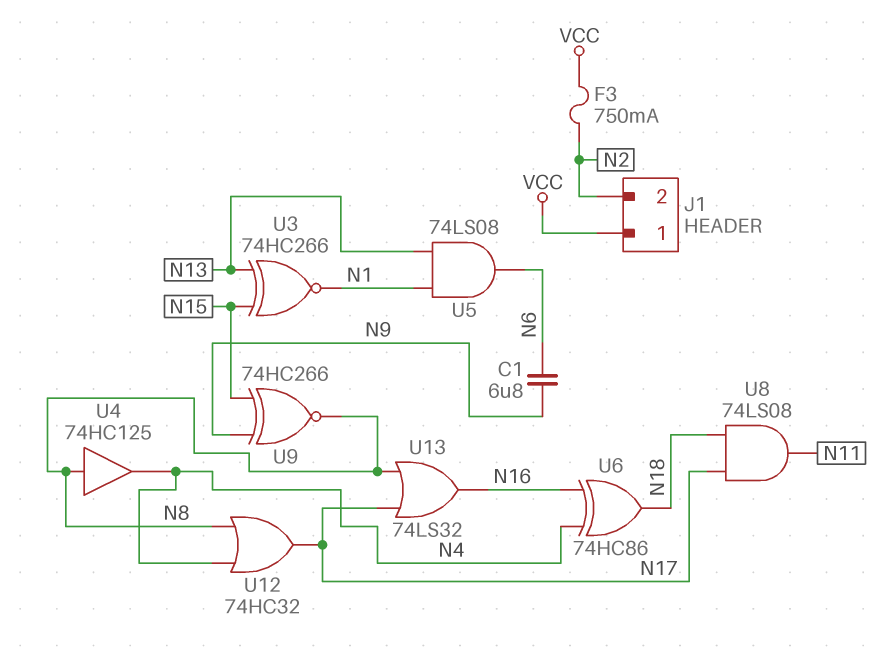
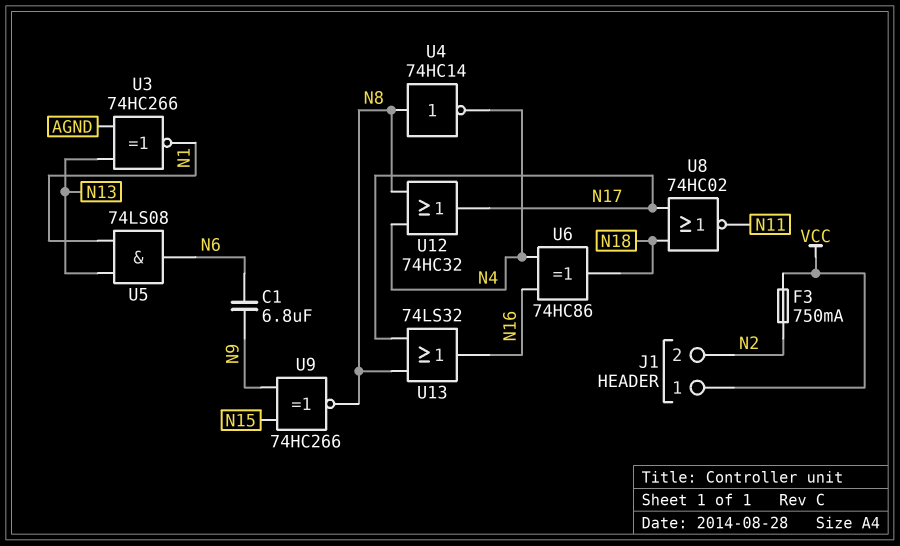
U3: XNOR 74HC266 (in N13, in N15, out N1) -> XNOR 74HC266 (in AGND, in N13, out N1)
U4: buffer 74HC125 (in N8, out N4) -> NOT 74HC14 (in N8, out N4)
U8: AND 74LS08 (in N17, in N18, out N11) -> NOR 74HC02 (in N17, in N18, out N11)

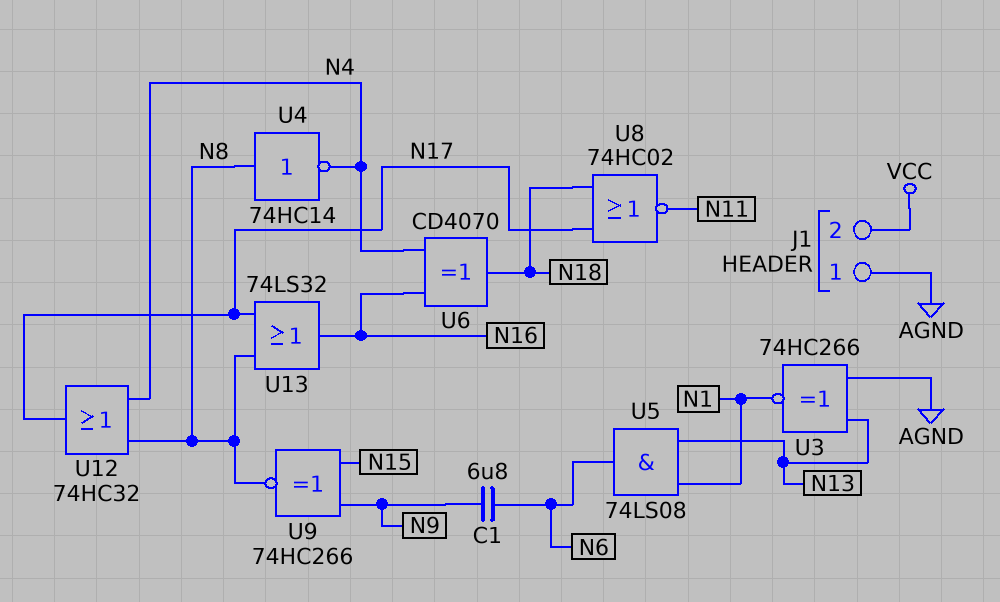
F3: 750mA (N2, VCC) -> none
J1 pin 1: VCC -> AGND
J1 pin 2: N2 -> VCC
U6: XOR 74HC86 (in N4, in N16, out N18) -> XOR CD4070 (in N4, in N16, out N18)

